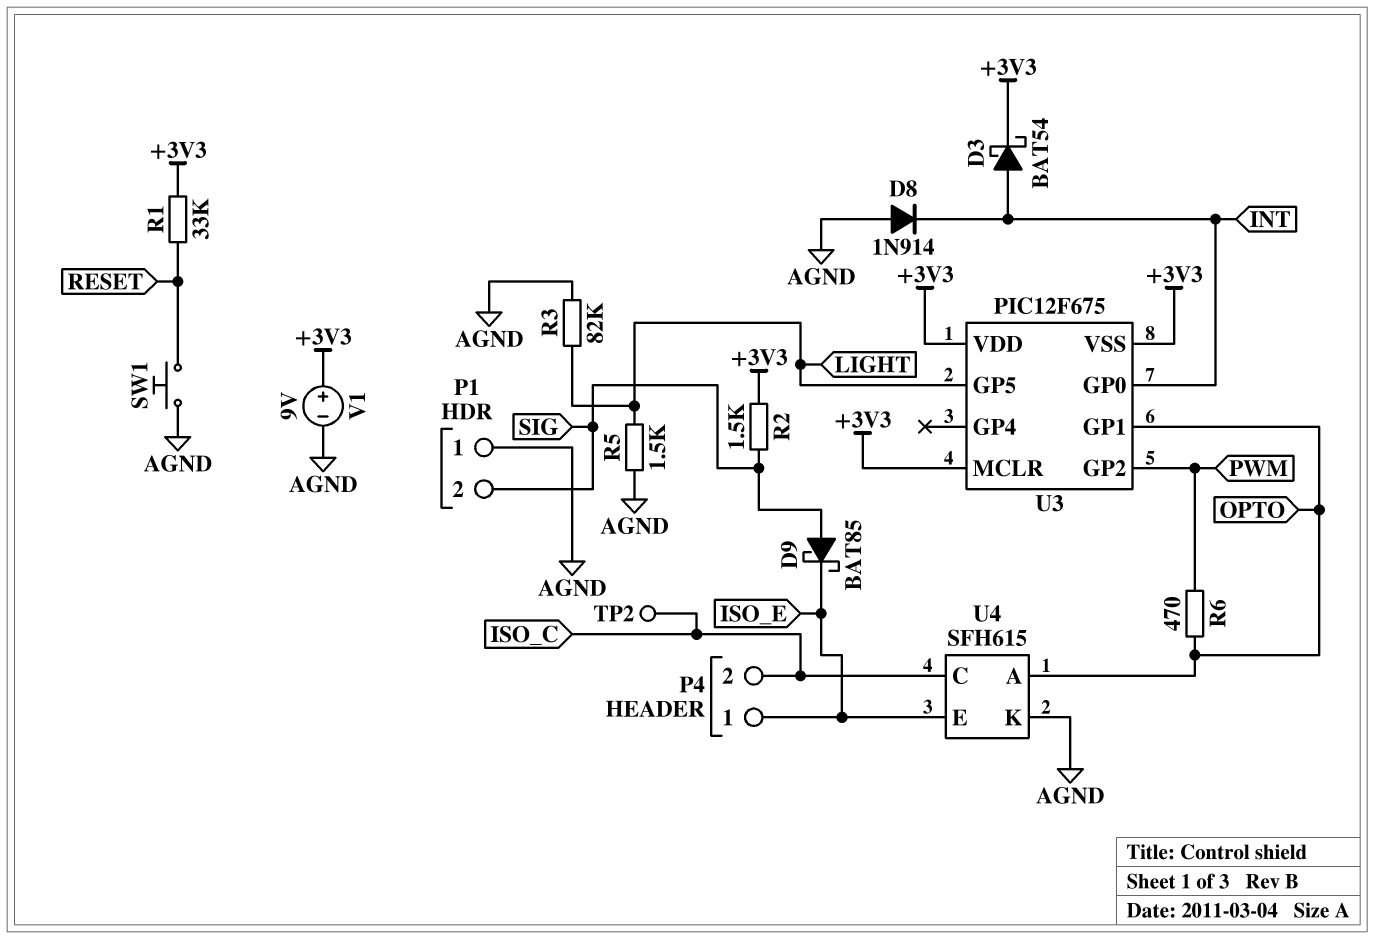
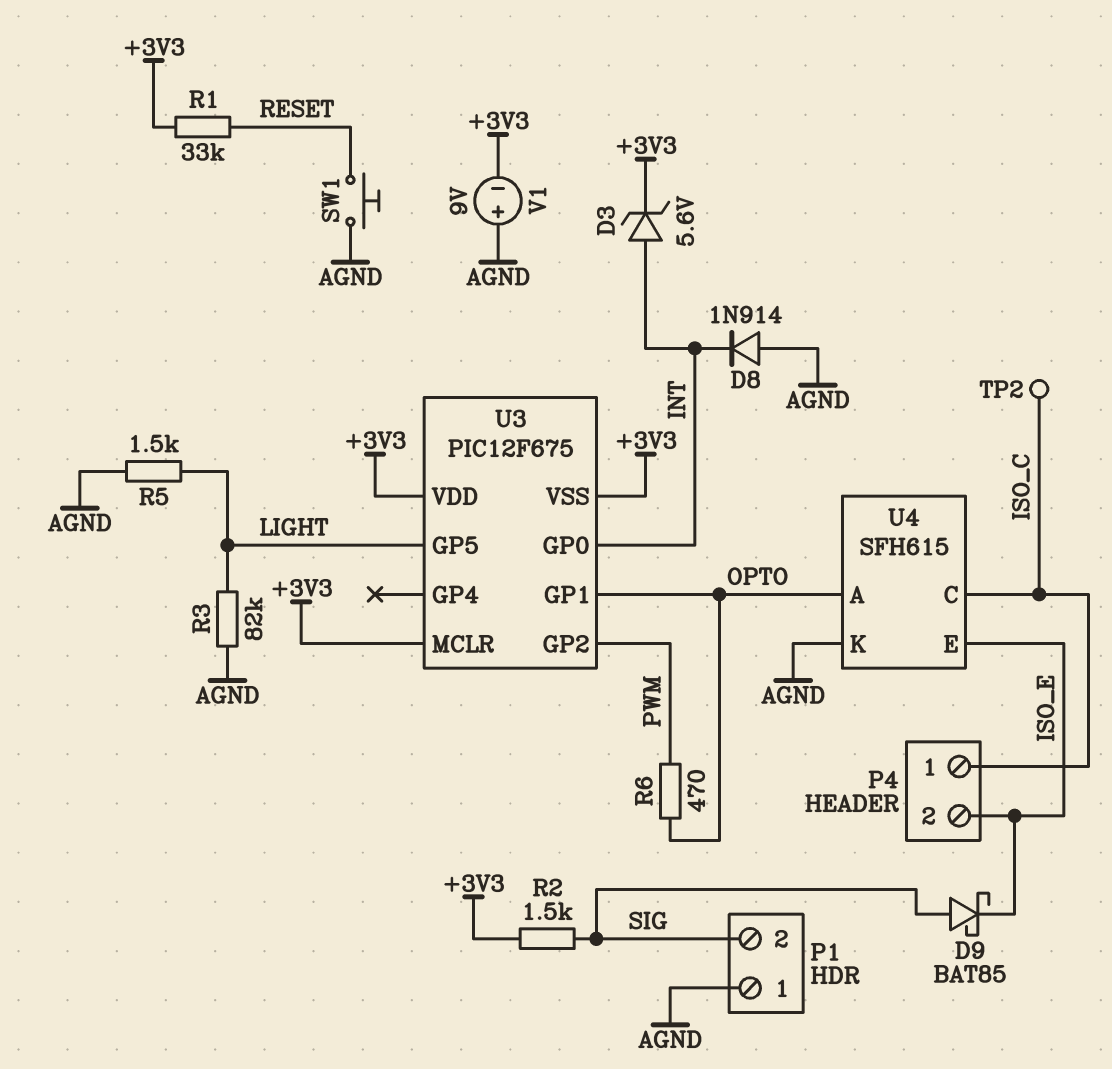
D3: schottky BAT54 (A INT, K +3V3) -> zener 5.6V (A INT, K +3V3)
P4 pin 1: ISO_E -> ISO_C
P4 pin 2: ISO_C -> ISO_E
V1: 9V (plus +3V3, minus AGND) -> 9V (plus AGND, minus +3V3)

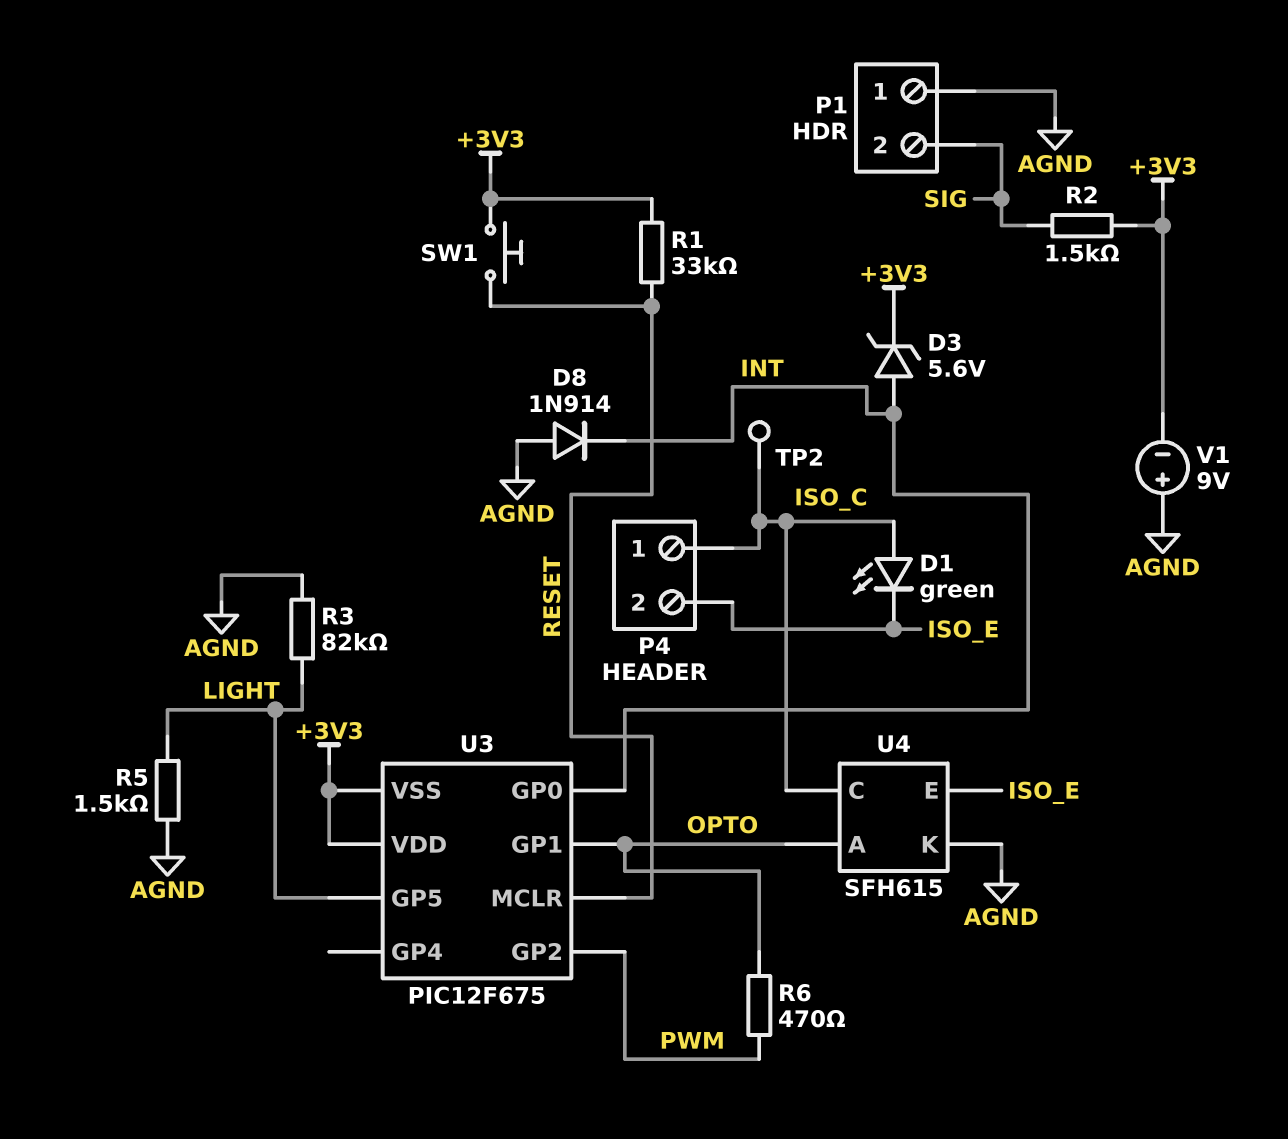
D1: none -> LED green (A ISO_C, K ISO_E)
D9: schottky BAT85 (A SIG, K ISO_E) -> none
SW1: button (AGND, RESET) -> button (+3V3, RESET)
U3 pin MCLR: +3V3 -> RESET

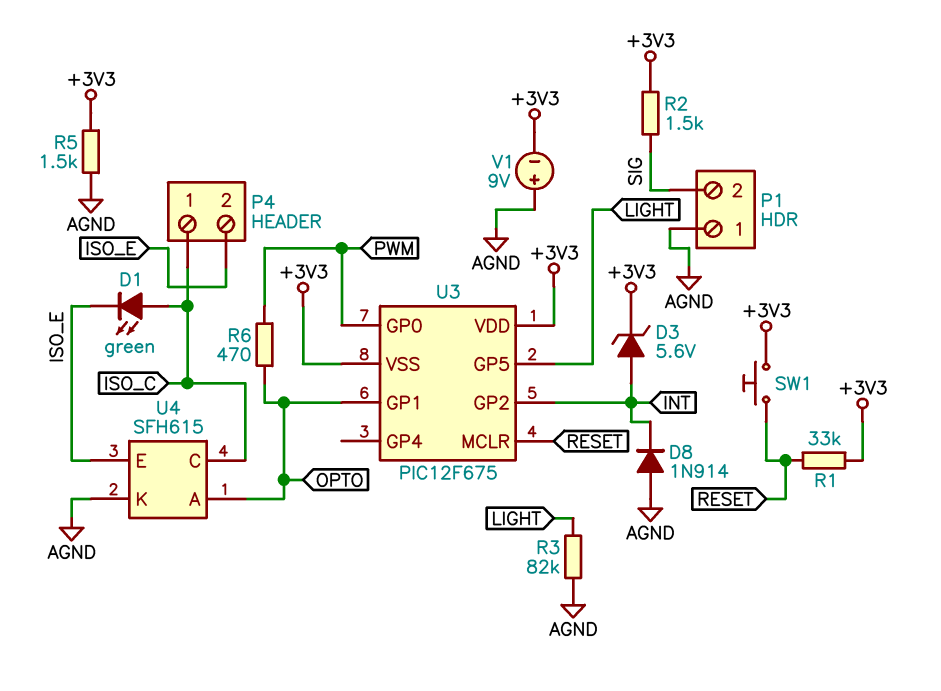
R5: 1.5k (AGND, LIGHT) -> 1.5k (+3V3, AGND)
TP2: test point (ISO_C) -> none
U3 pin GP0: INT -> PWM
U3 pin GP2: PWM -> INT

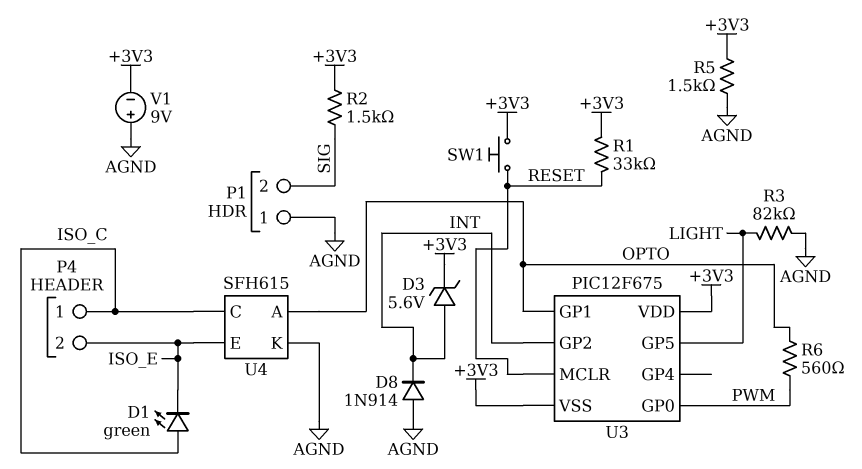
R6: 470 (OPTO, PWM) -> 560 (OPTO, PWM)

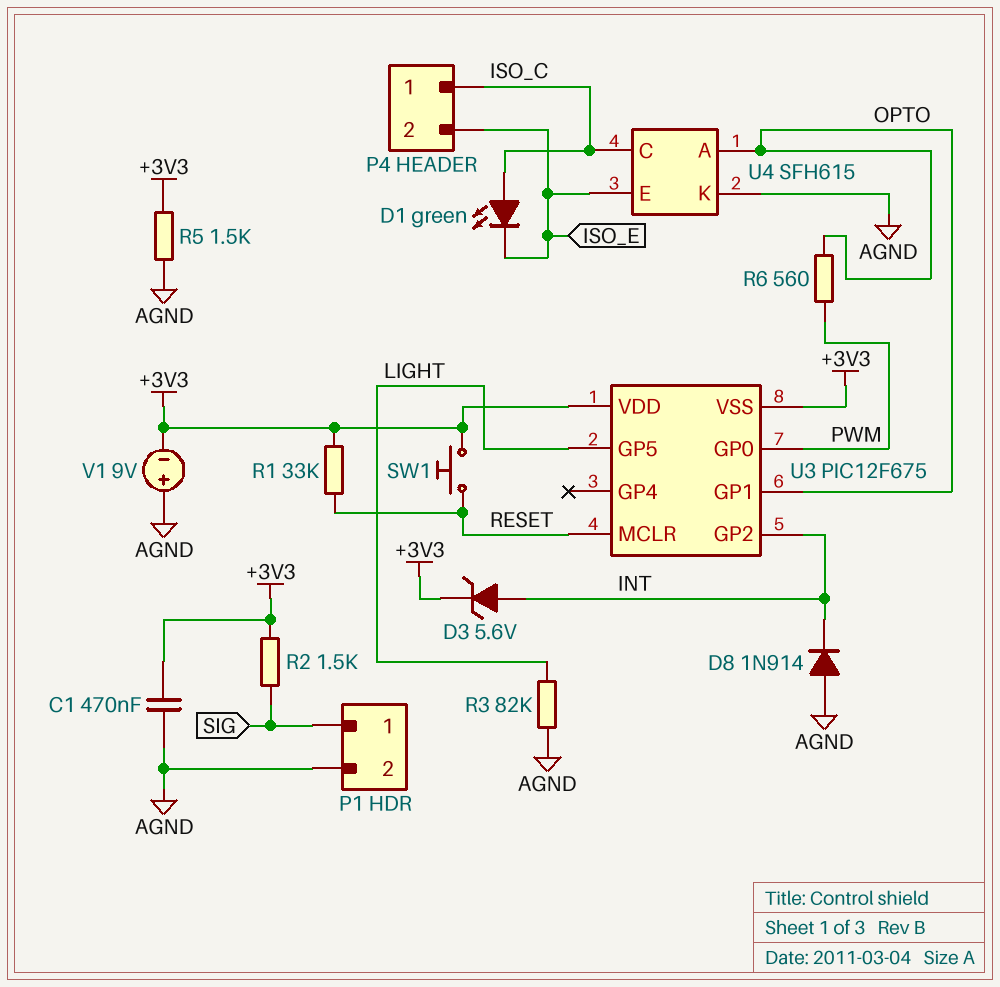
C1: none -> 470nF (+3V3, AGND)
P1 pin 1: AGND -> SIG
P1 pin 2: SIG -> AGND

